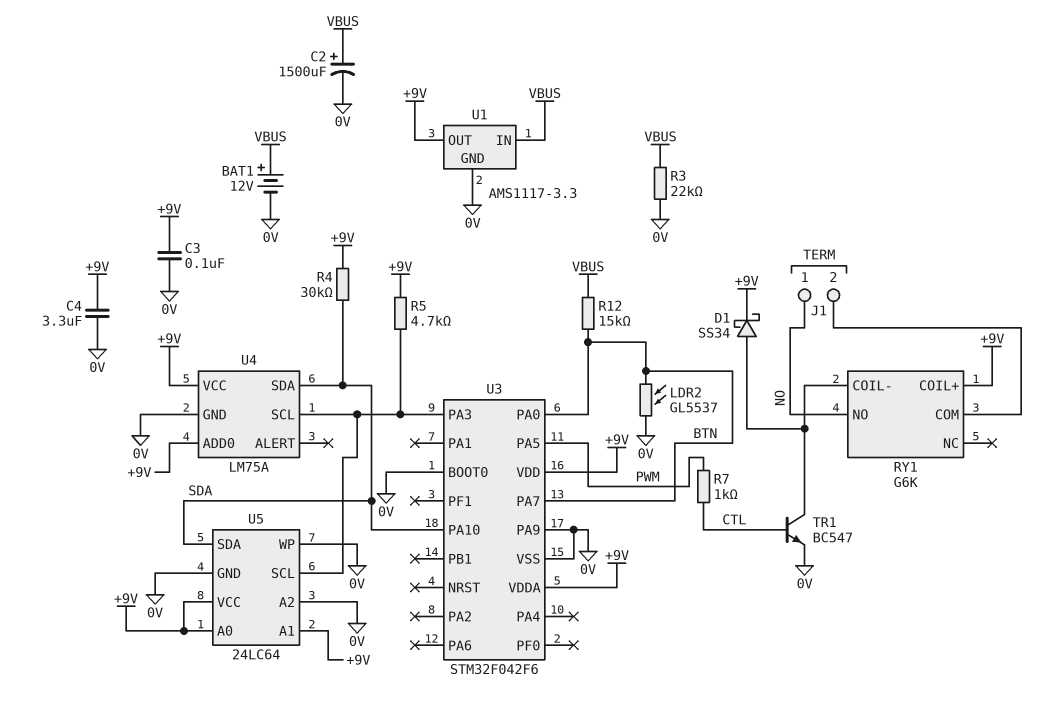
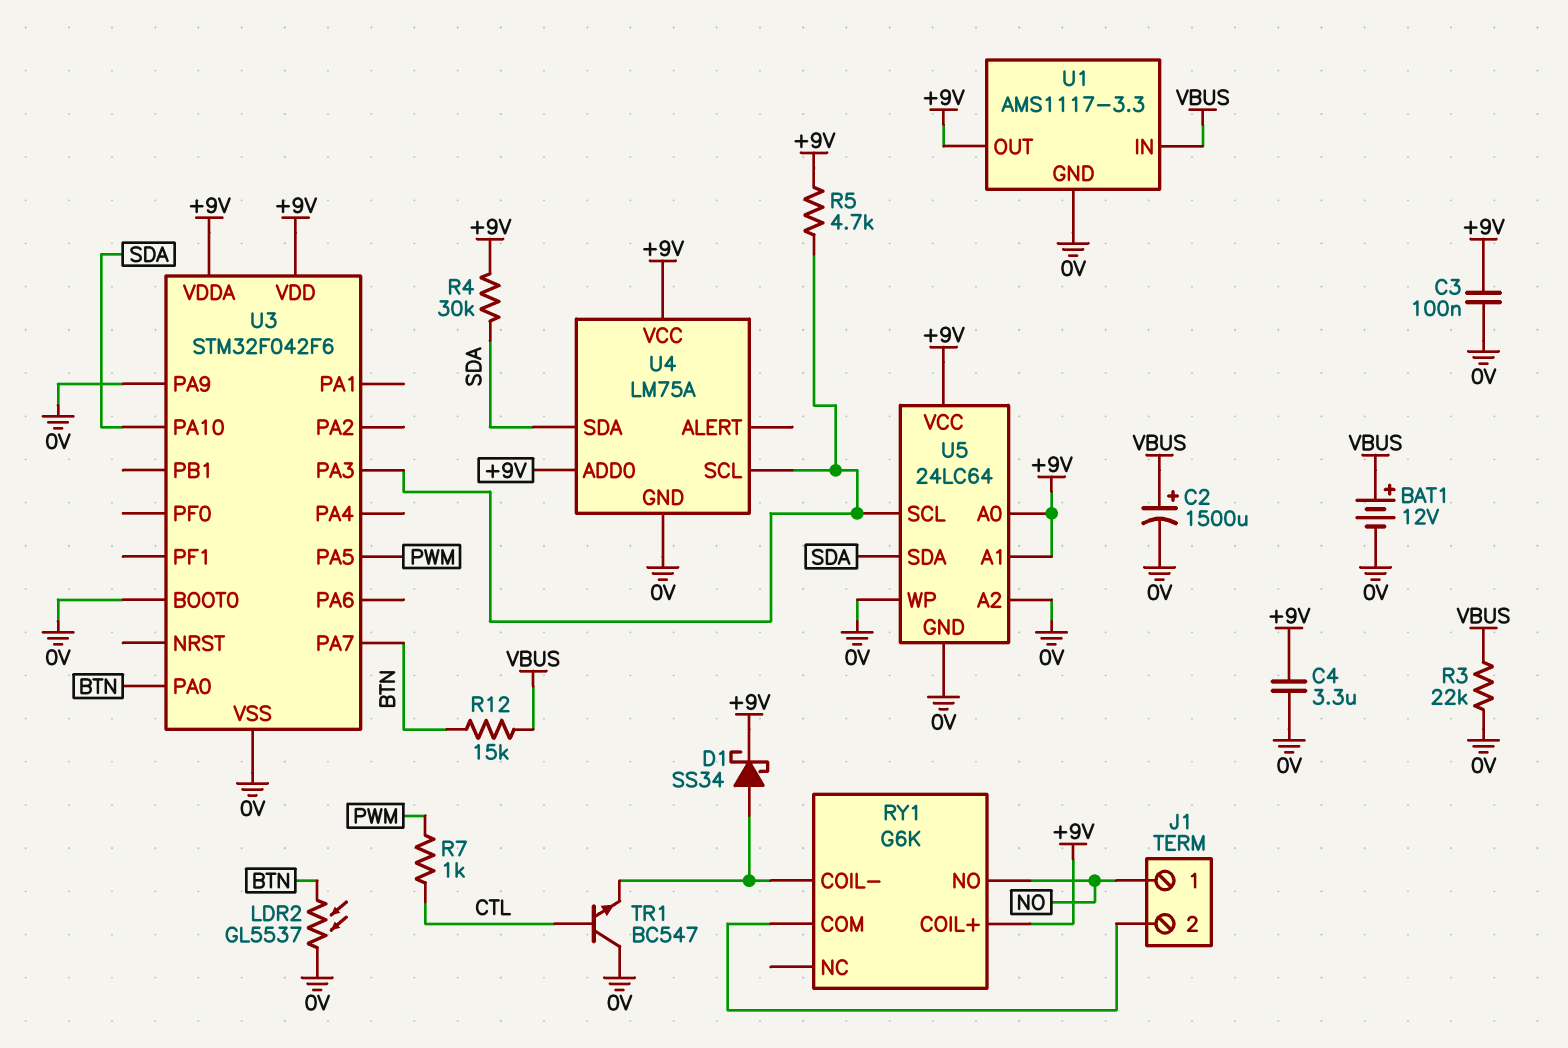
TR1: NPN BC547 (B CTL, C RY1/COIL-, E 0V) -> NPN BC547 (B CTL, C 0V, E RY1/COIL-)

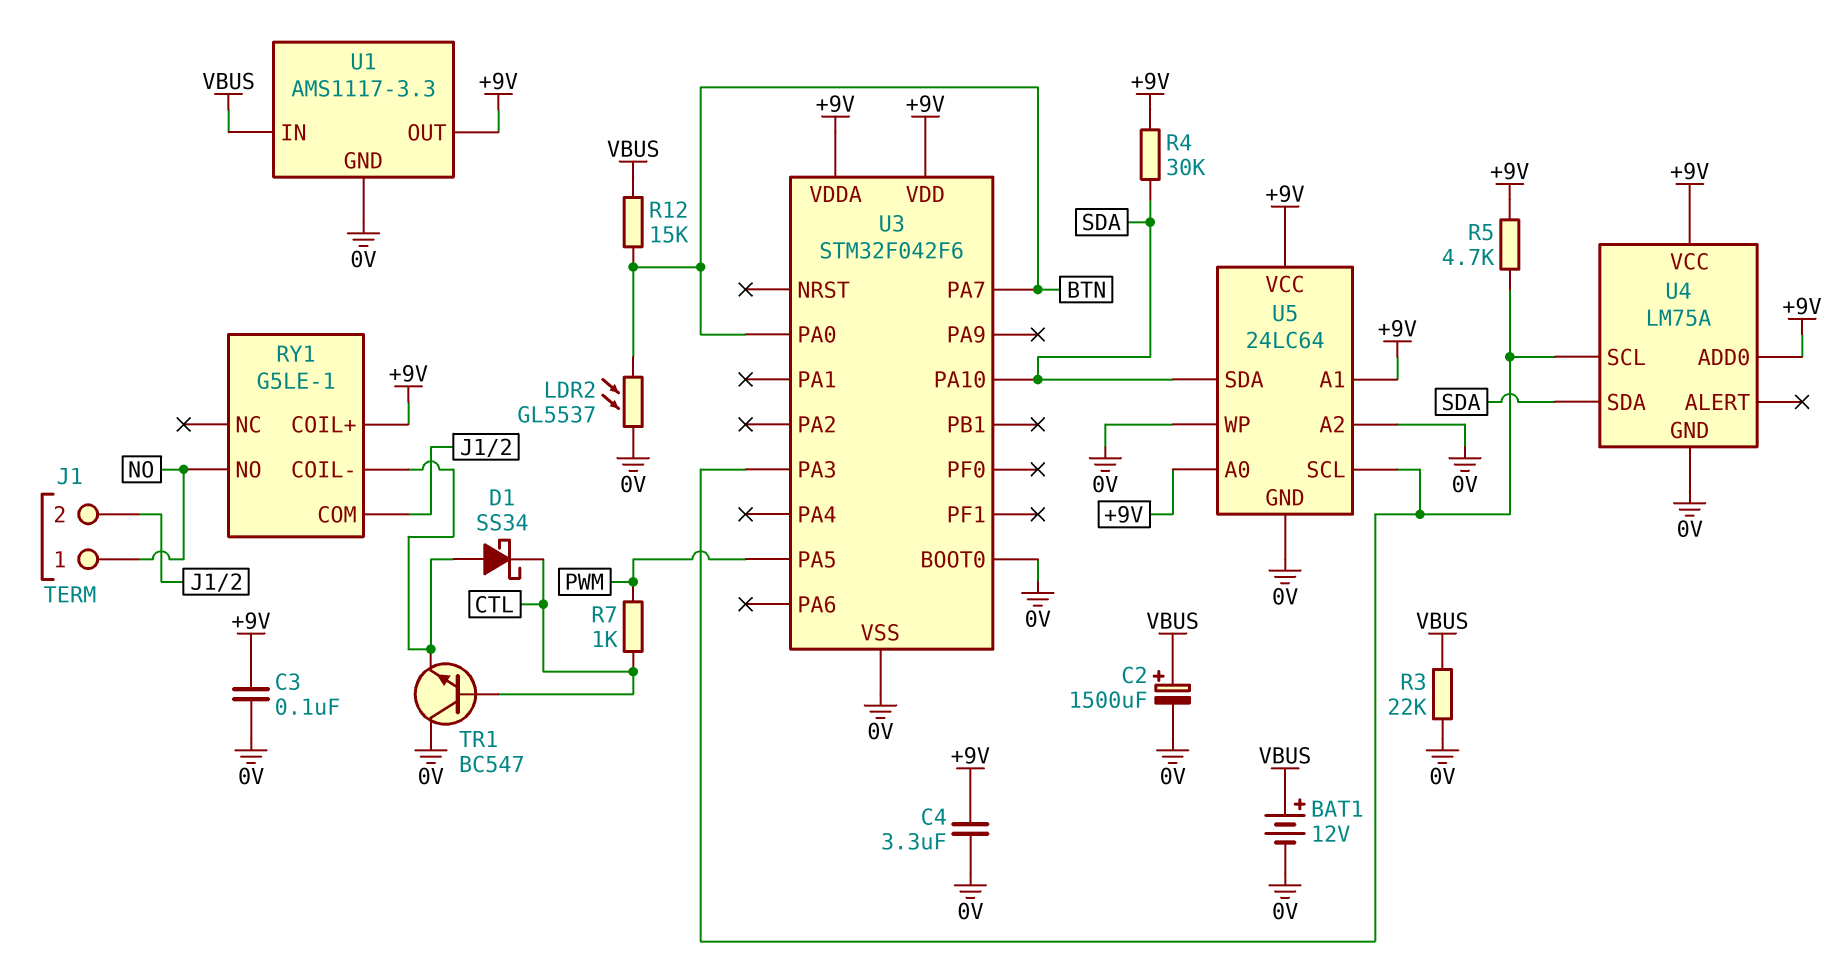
D1: schottky SS34 (A RY1/COIL-, K +9V) -> schottky SS34 (A RY1/COIL-, K CTL)
RY1: G6K -> G5LE-1
U3 pin PA9: 0V -> none

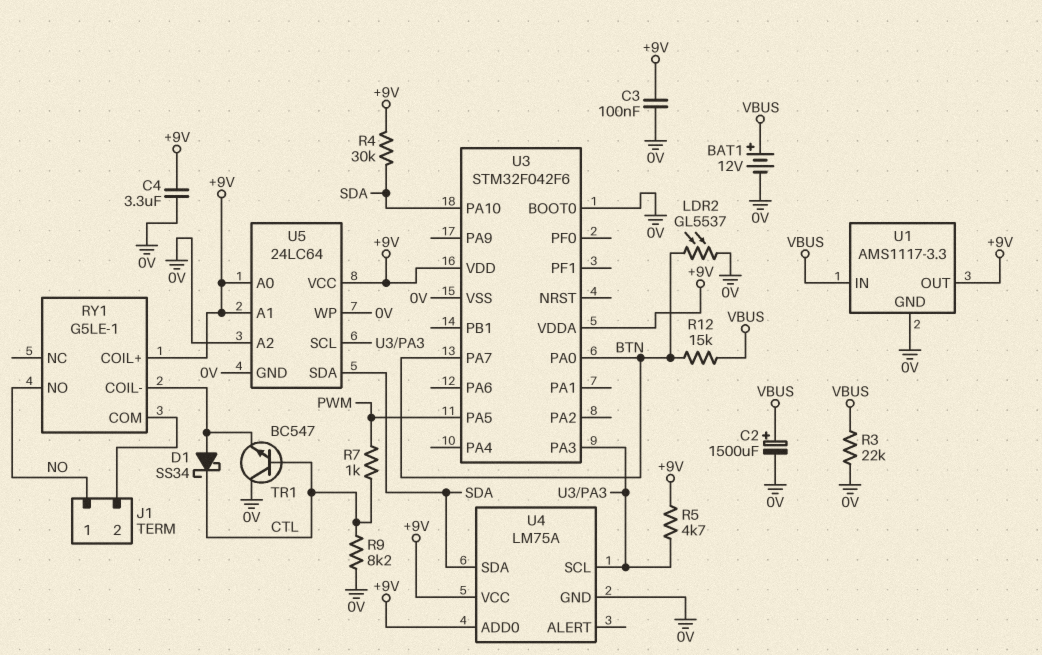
R9: none -> 8.2k (0V, CTL)

